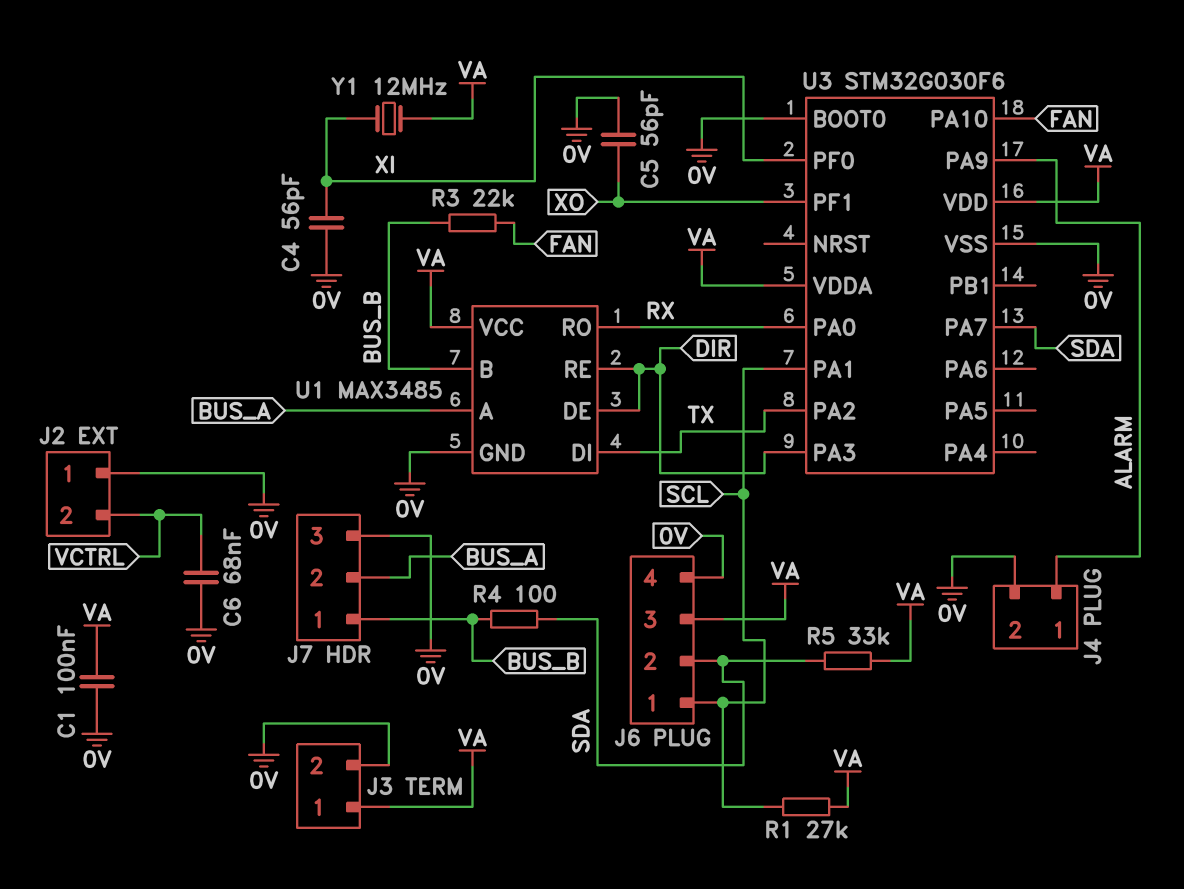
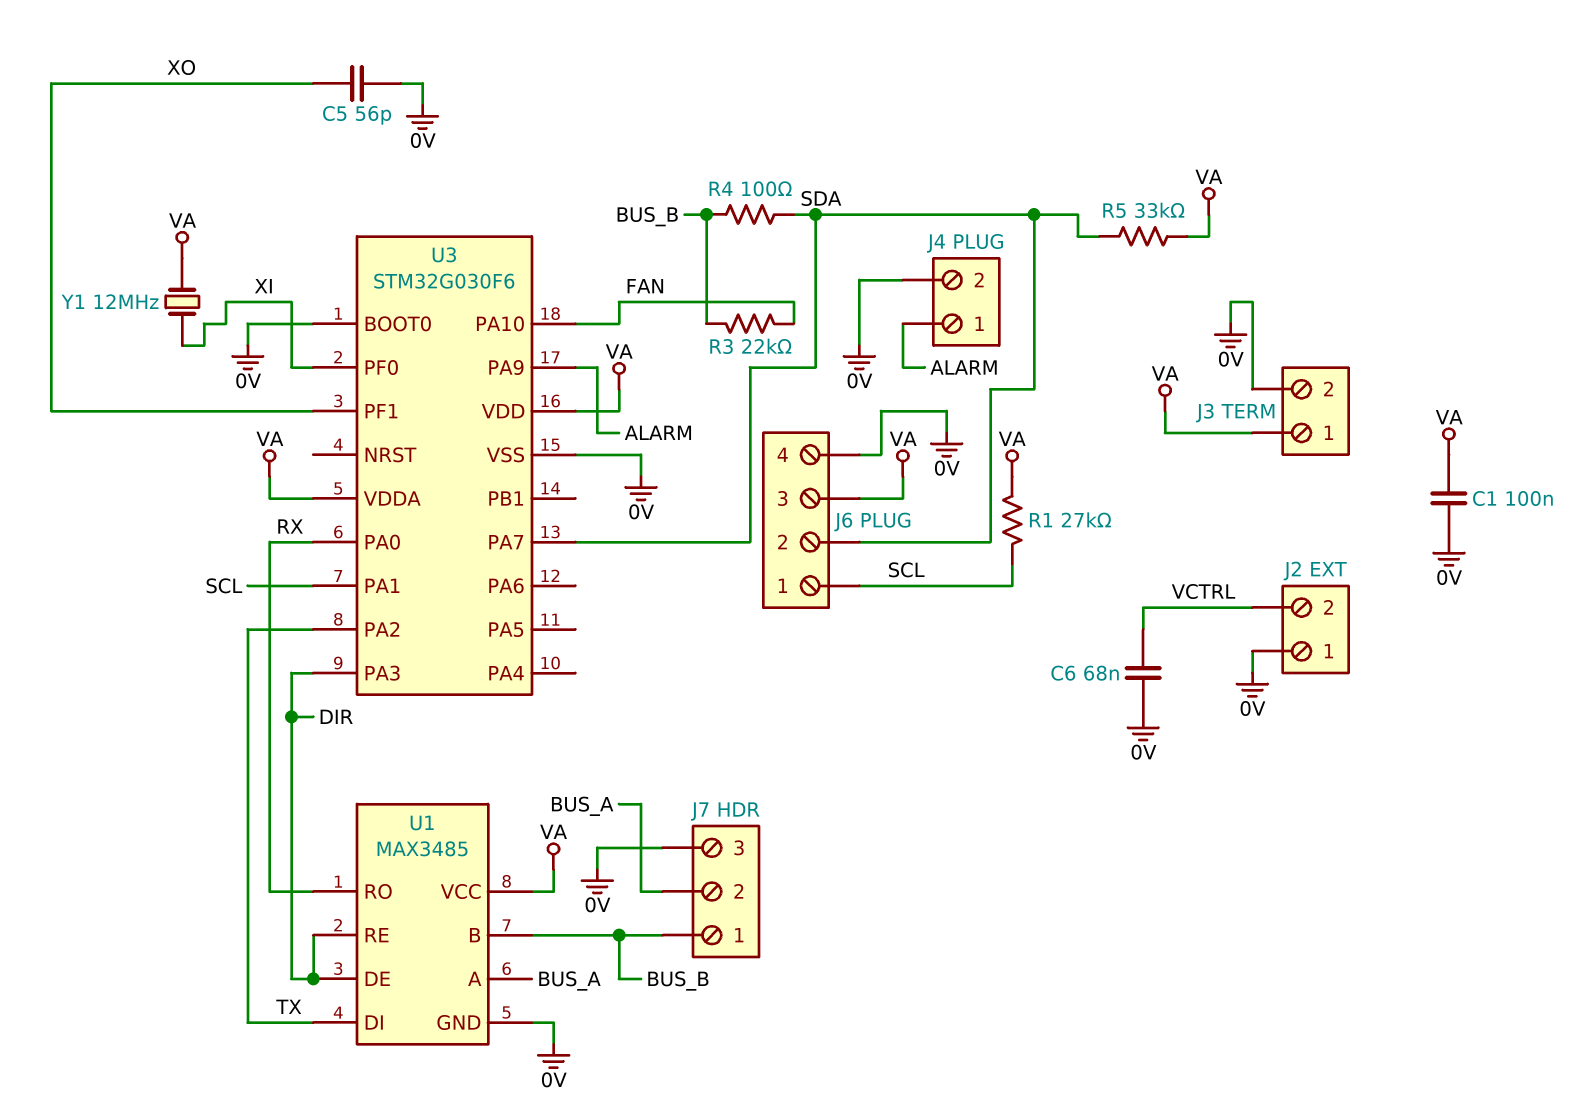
C4: 56pF (0V, XI) -> none

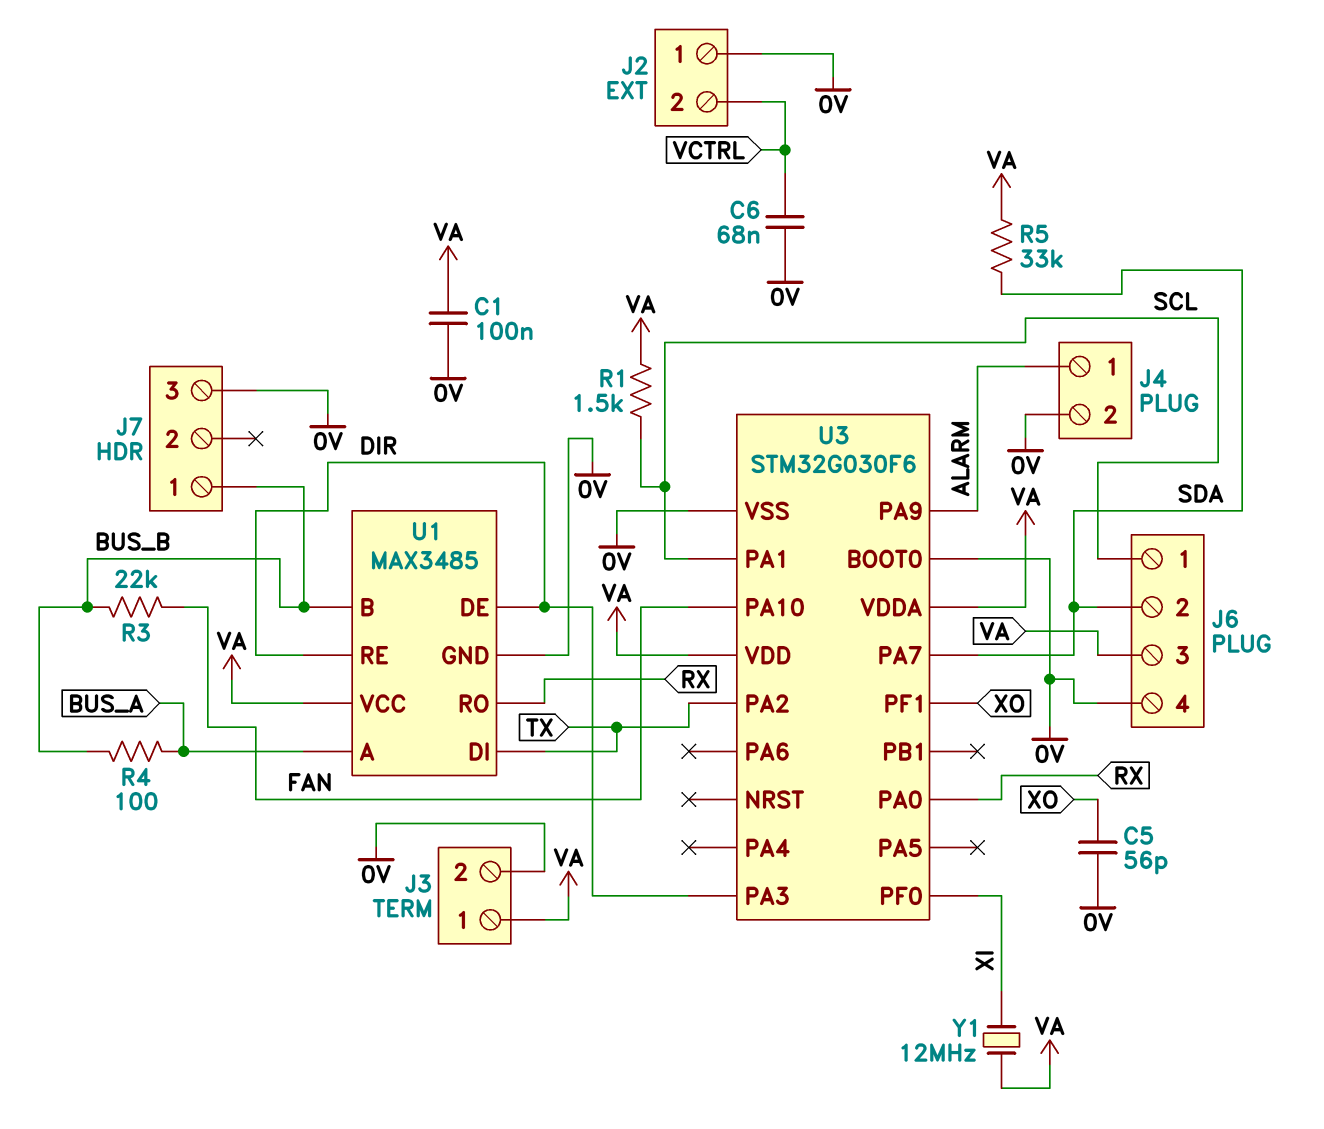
J7 pin 2: BUS_A -> none
R1: 27k (SCL, VA) -> 1.5k (SCL, VA)
R4: 100 (BUS_B, SDA) -> 100 (BUS_A, BUS_B)

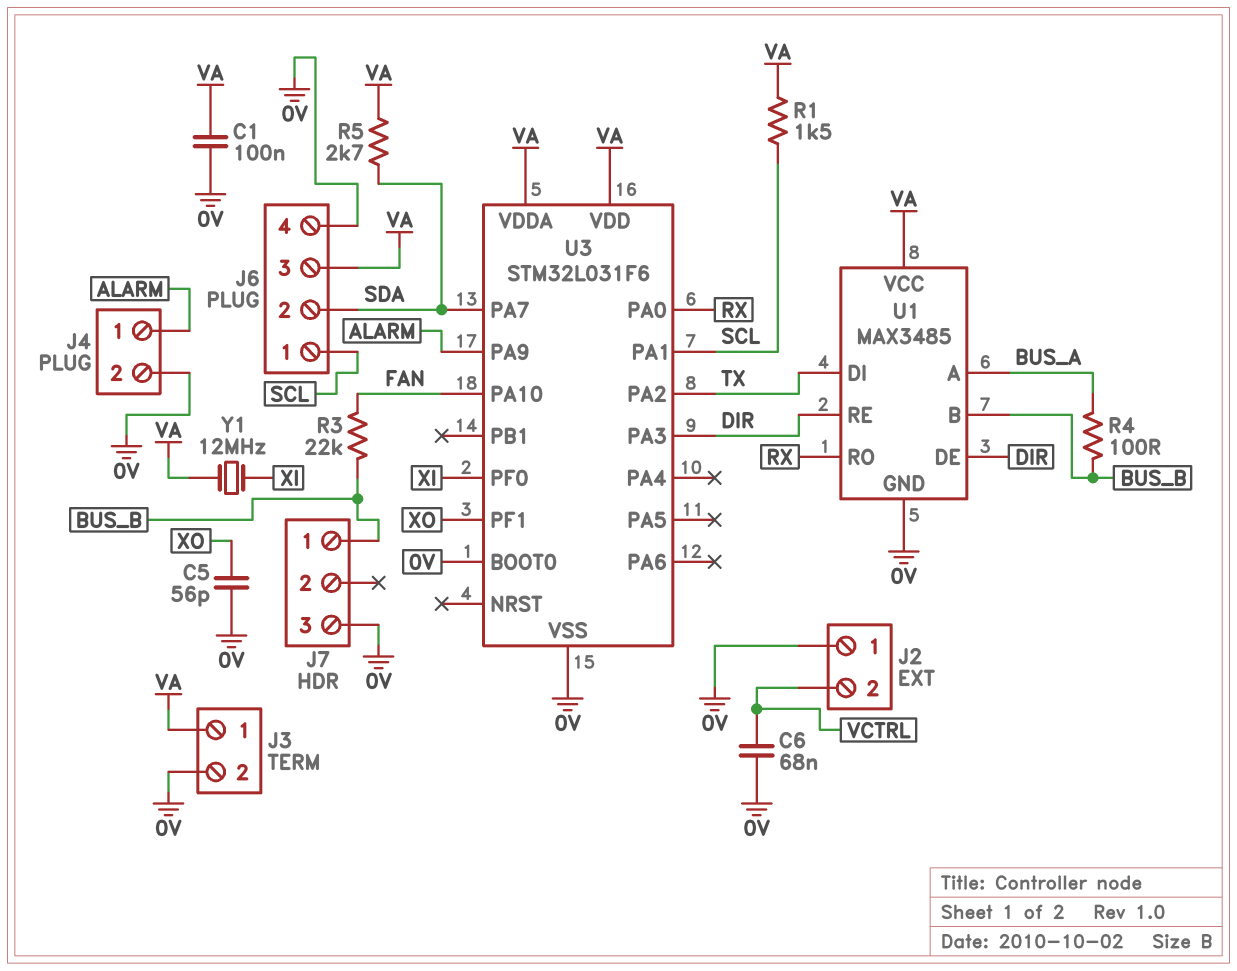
R5: 33k (SDA, VA) -> 2.7k (SDA, VA)
U3: STM32G030F6 -> STM32L031F6

